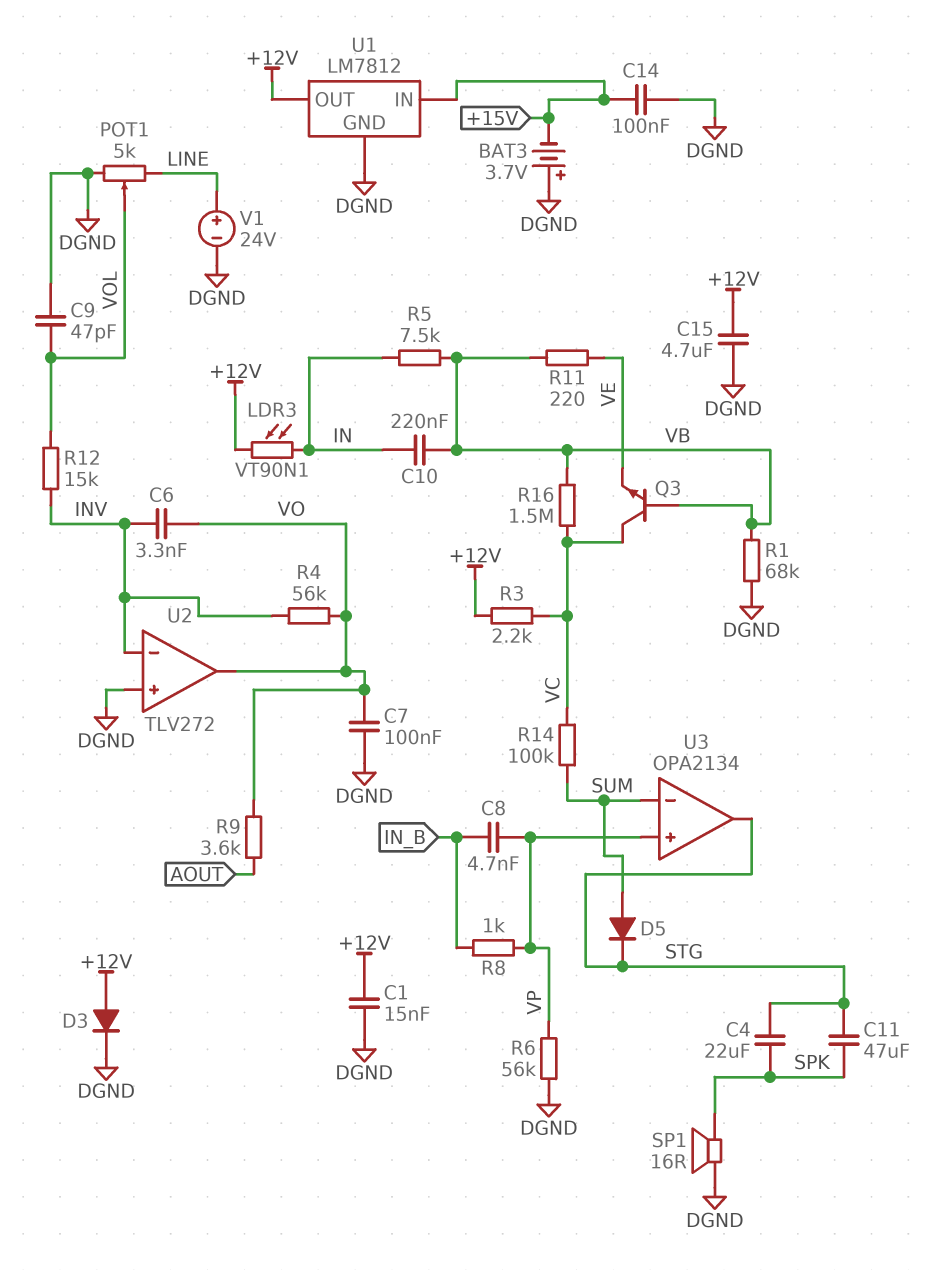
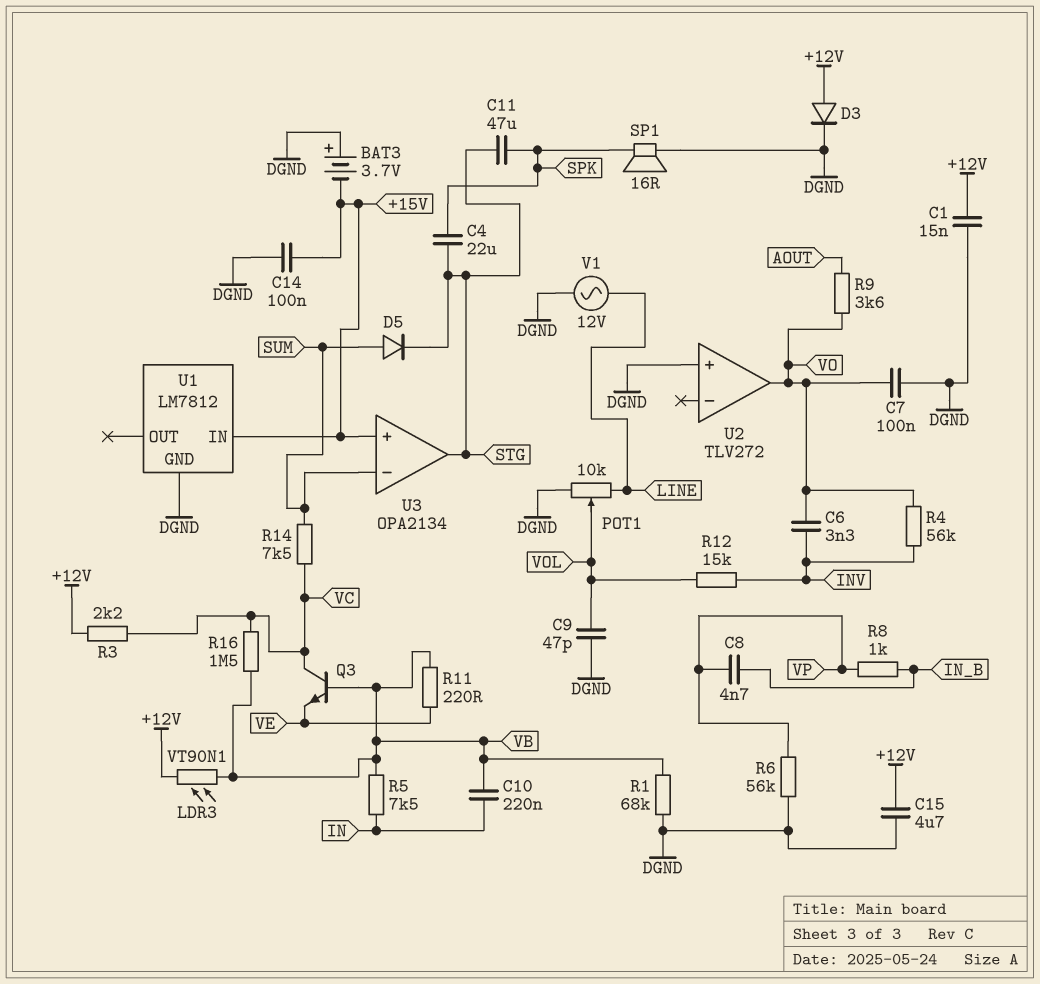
LDR3: VT90N1 (+12V, IN) -> VT90N1 (+12V, VB)
POT1: 5k (DGND, LINE, wiper VOL) -> 10k (DGND, LINE, wiper VOL)
R14: 100k (SUM, VC) -> 7.5k (SUM, VC)
U1 pin OUT: +12V -> none
U2 pin in-: INV -> none
U3 pin in+: VP -> +15V
V1: 24V (plus LINE, minus DGND) -> AC 12V (DGND, LINE)

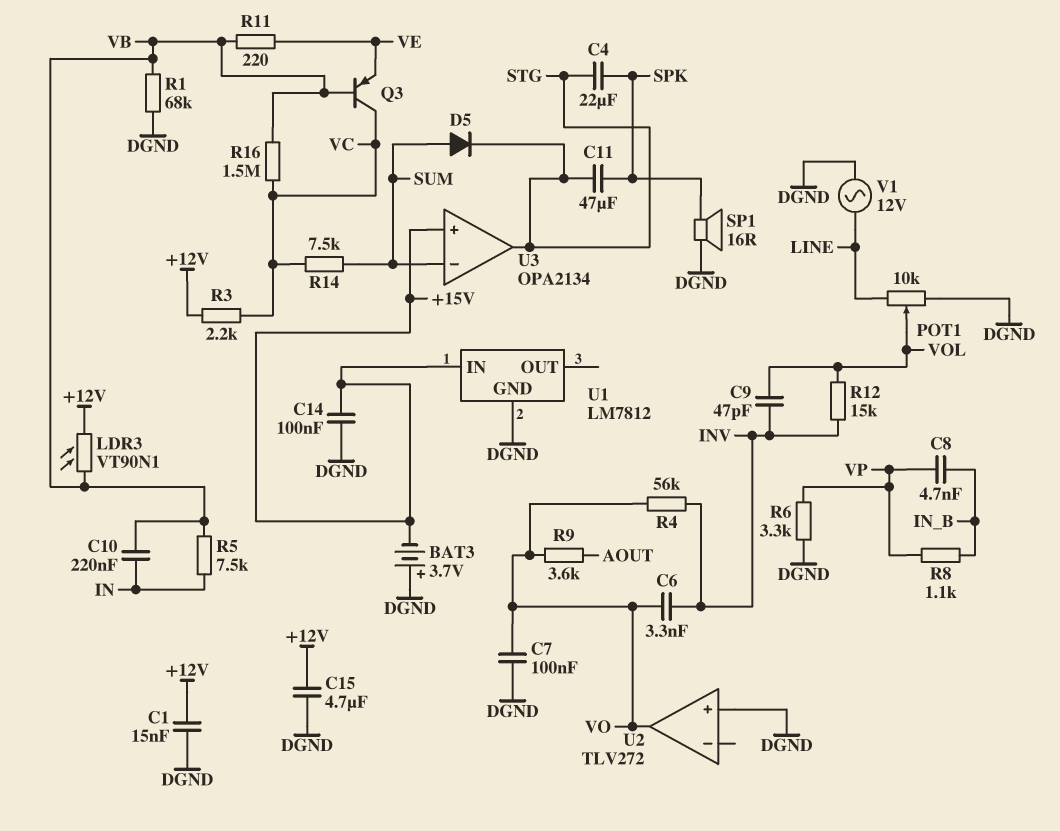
C9: 47pF (DGND, VOL) -> 47pF (INV, VOL)
D3: diode (A +12V, K DGND) -> none
Q3: NPN (B VB, C VC, E VE) -> PNP (B VB, C VC, E VE)
R6: 56k (DGND, VP) -> 3.3k (DGND, VP)
R8: 1k (IN_B, VP) -> 1.1k (IN_B, VP)

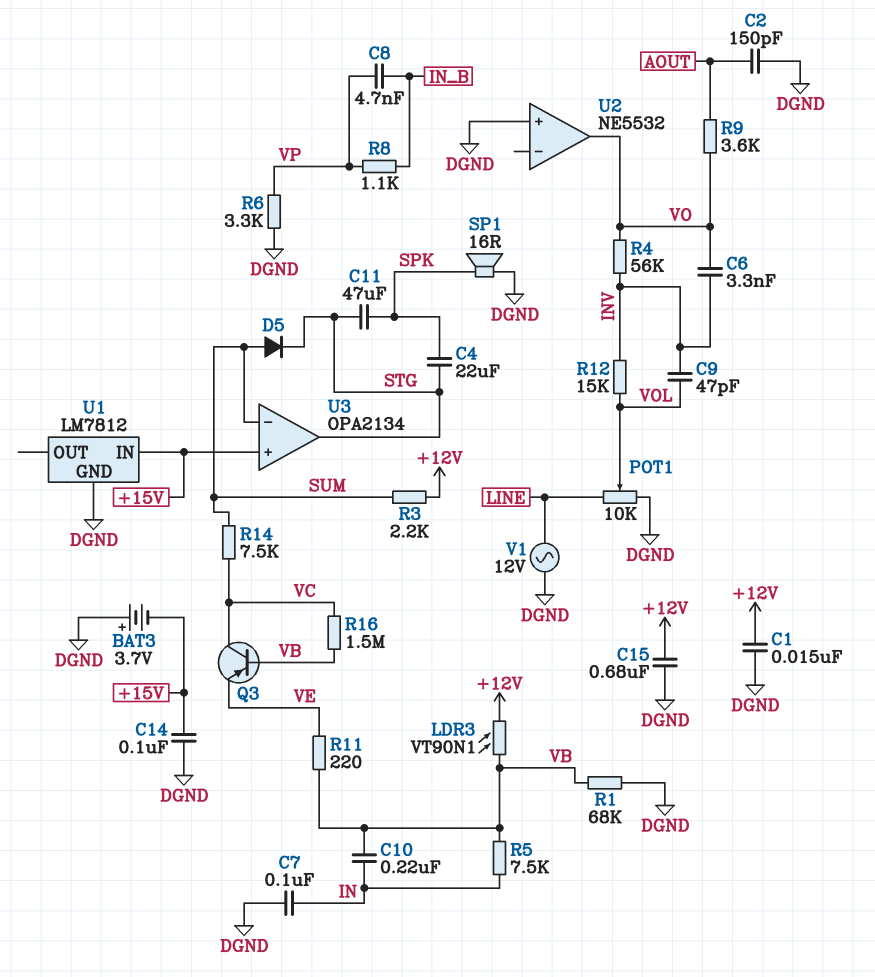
C2: none -> 150pF (AOUT, DGND)
C7: 100nF (DGND, VO) -> 100nF (DGND, IN)
C15: 4.7uF (+12V, DGND) -> 680nF (+12V, DGND)
R3: 2.2k (+12V, VC) -> 2.2k (+12V, SUM)
U2: TLV272 -> NE5532

